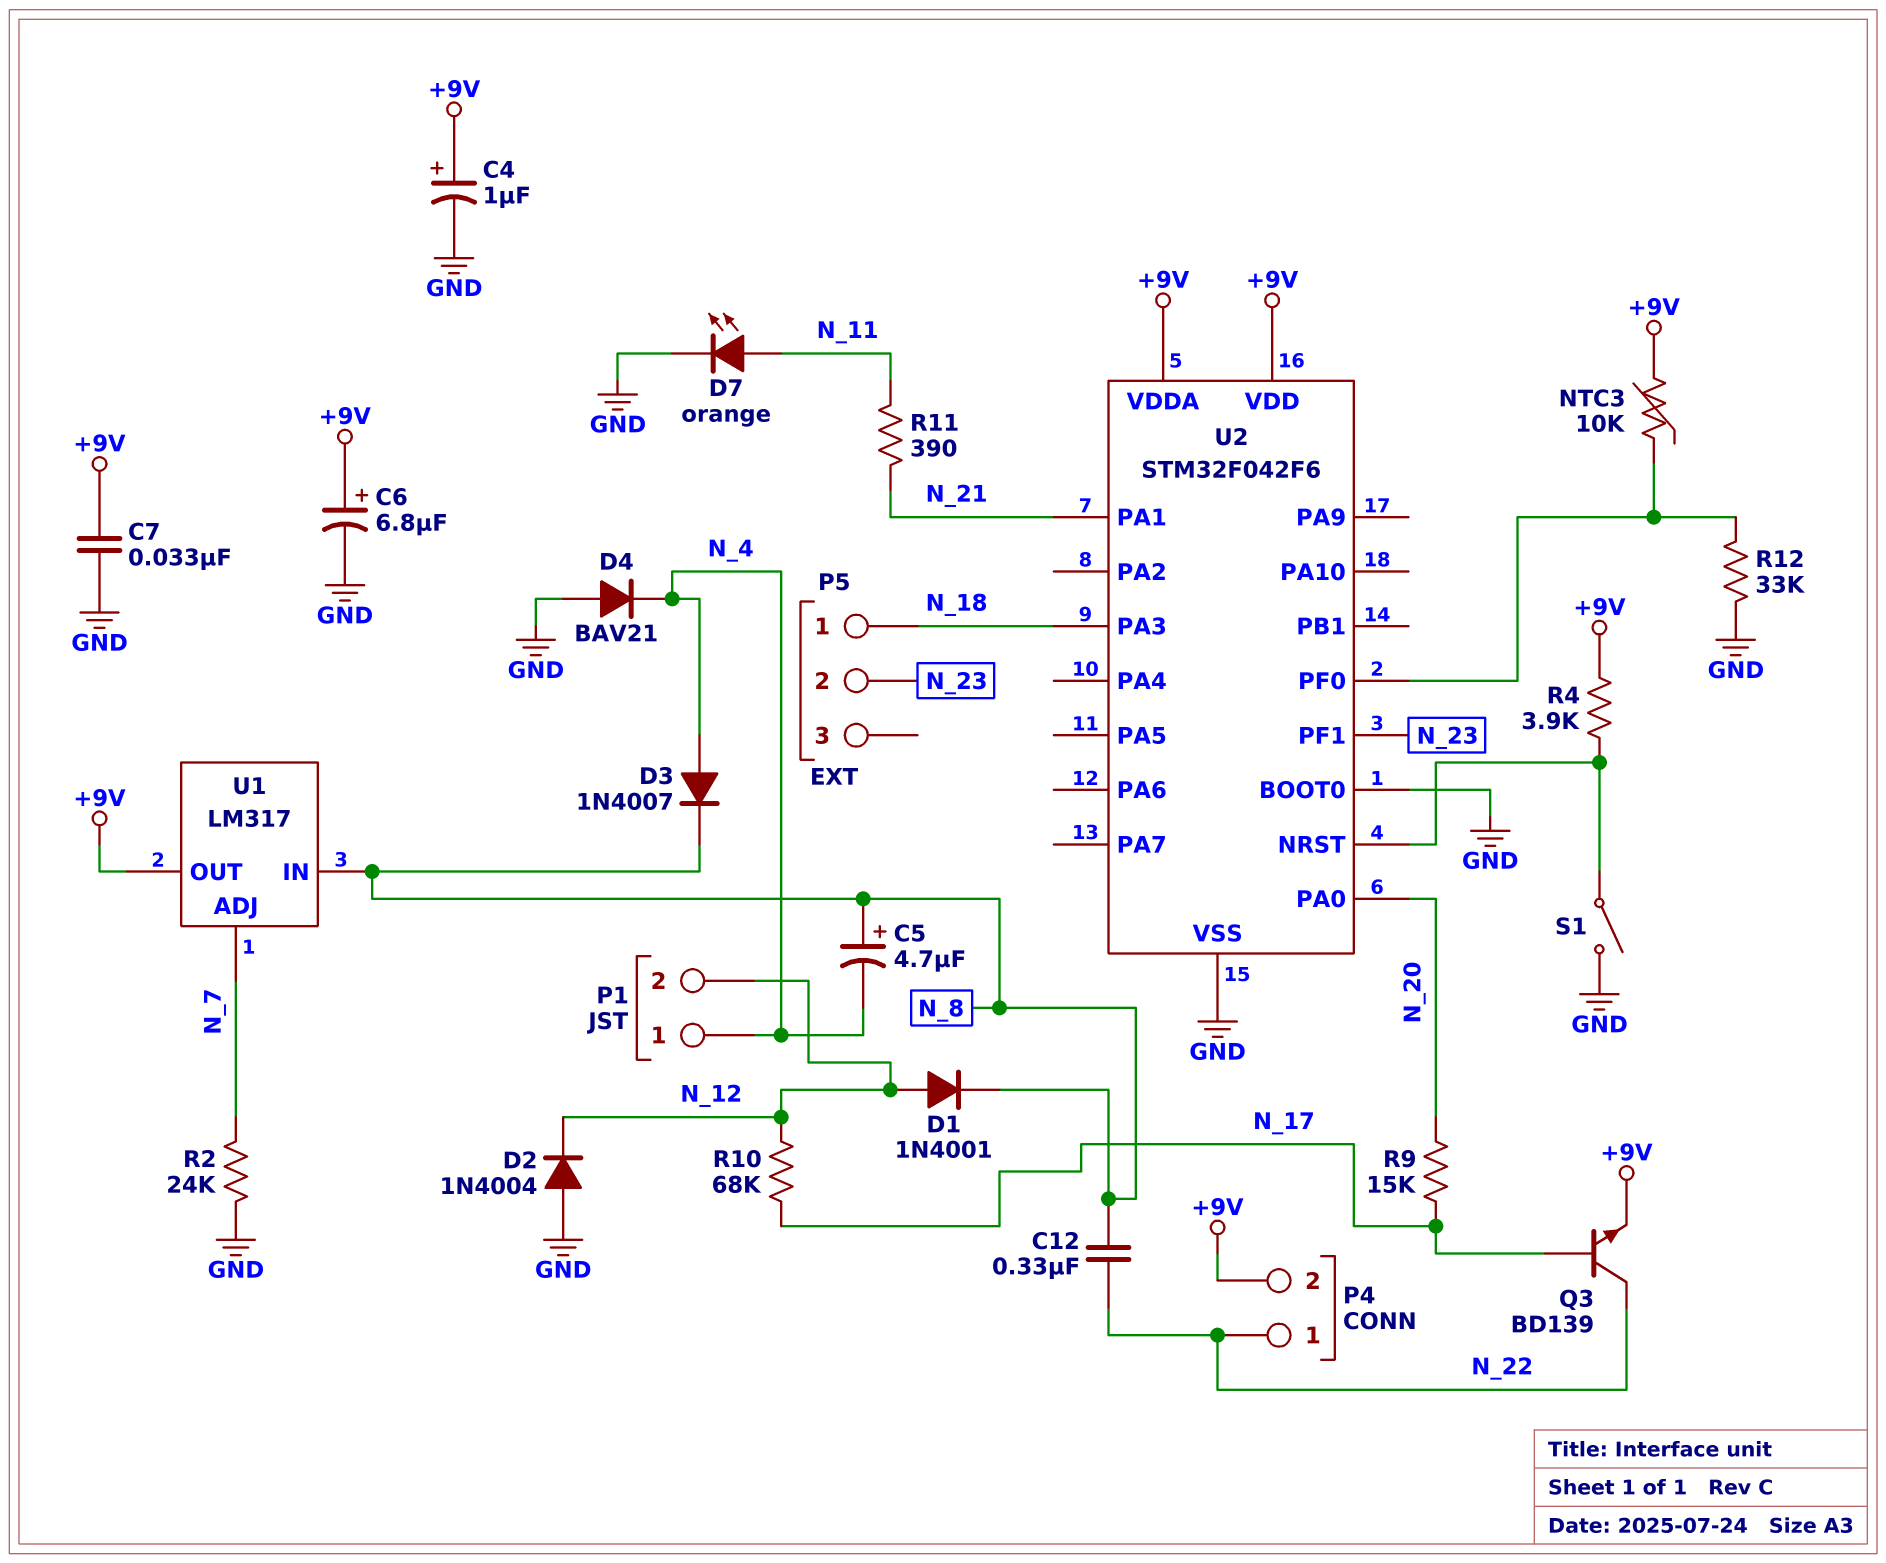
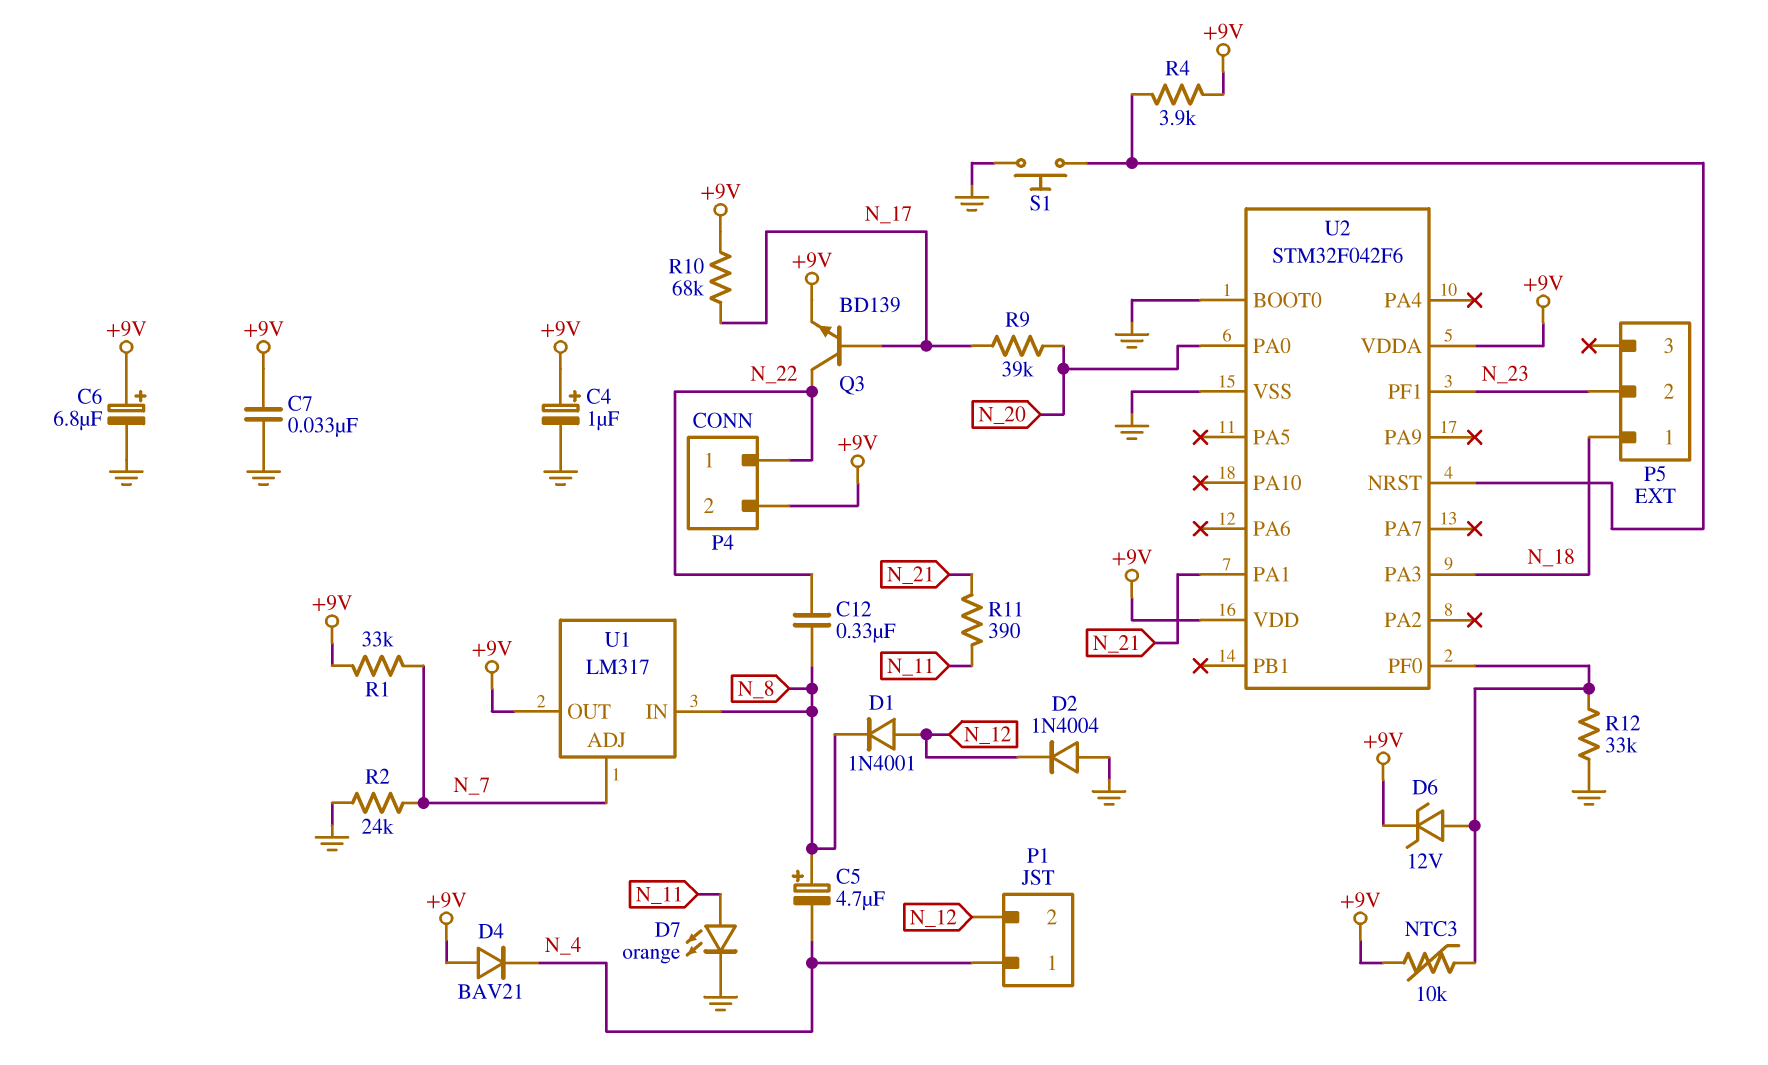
D3: diode 1N4007 (A N_4, K N_8) -> none
D4: diode BAV21 (A GND, K N_4) -> diode BAV21 (A +9V, K N_4)
D6: none -> zener 12V (A U2/PF0, K +9V)
R1: none -> 33k (+9V, N_7)
R9: 15k (N_17, N_20) -> 39k (N_17, N_20)
R10: 68k (N_12, N_17) -> 68k (+9V, N_17)
S1: switch (GND, U2/NRST) -> button (GND, U2/NRST)

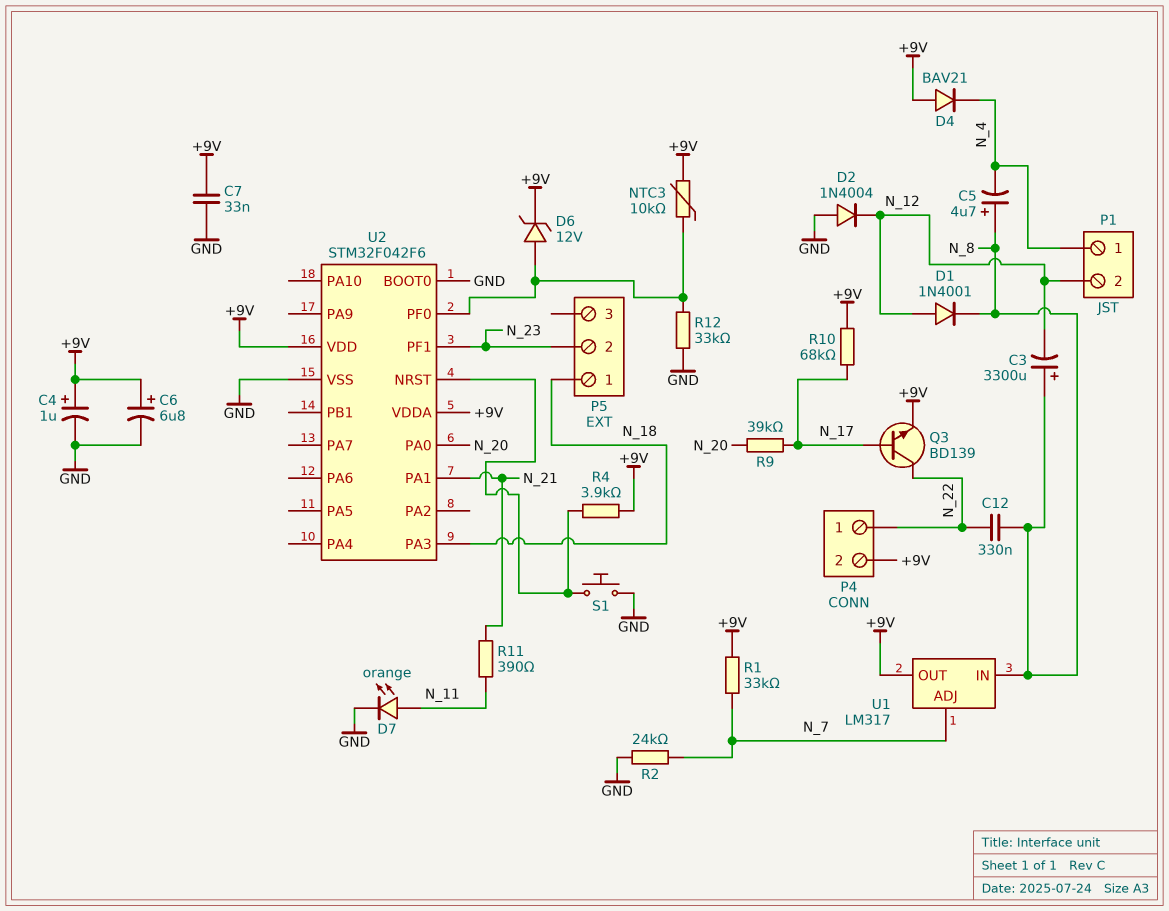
C3: none -> 3300uF (plus N_8, minus N_12)

